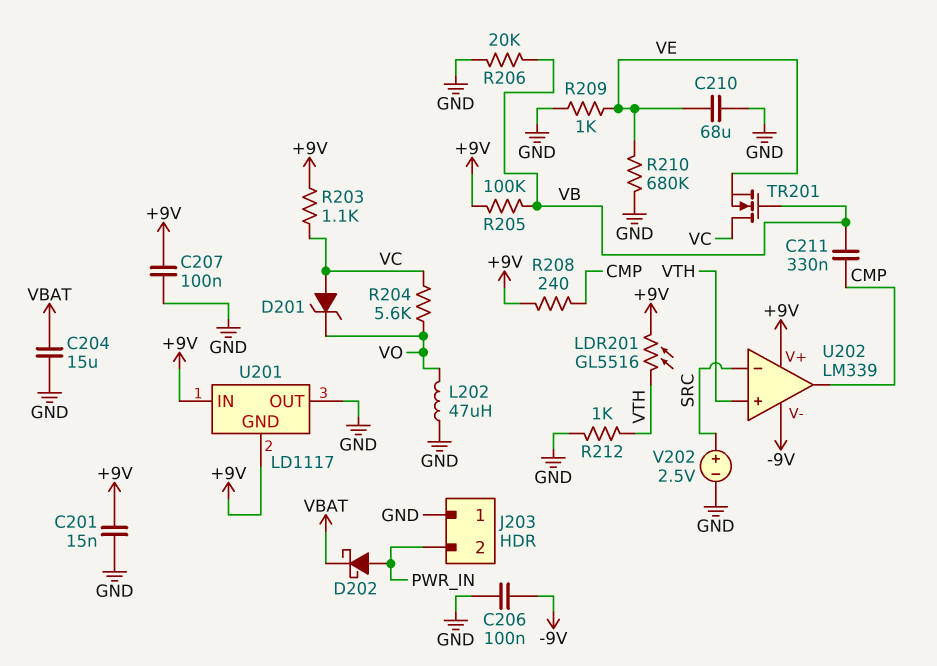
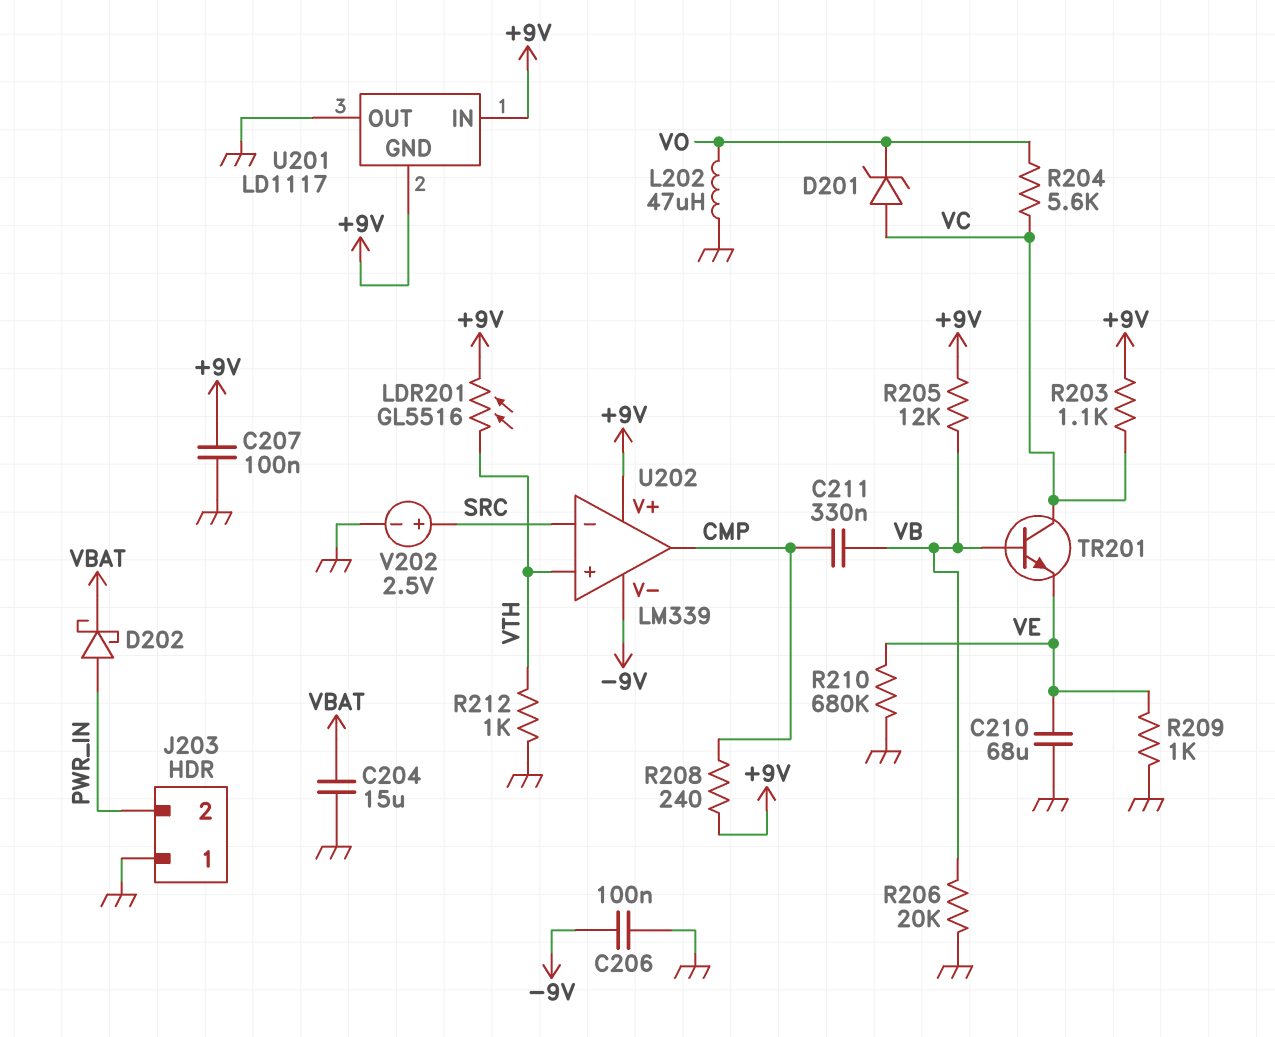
C201: 15nF (+9V, GND) -> none
R205: 100k (+9V, VB) -> 12k (+9V, VB)
TR201: NMOS (G VB, D VC, S VE) -> NPN (B VB, C VC, E VE)

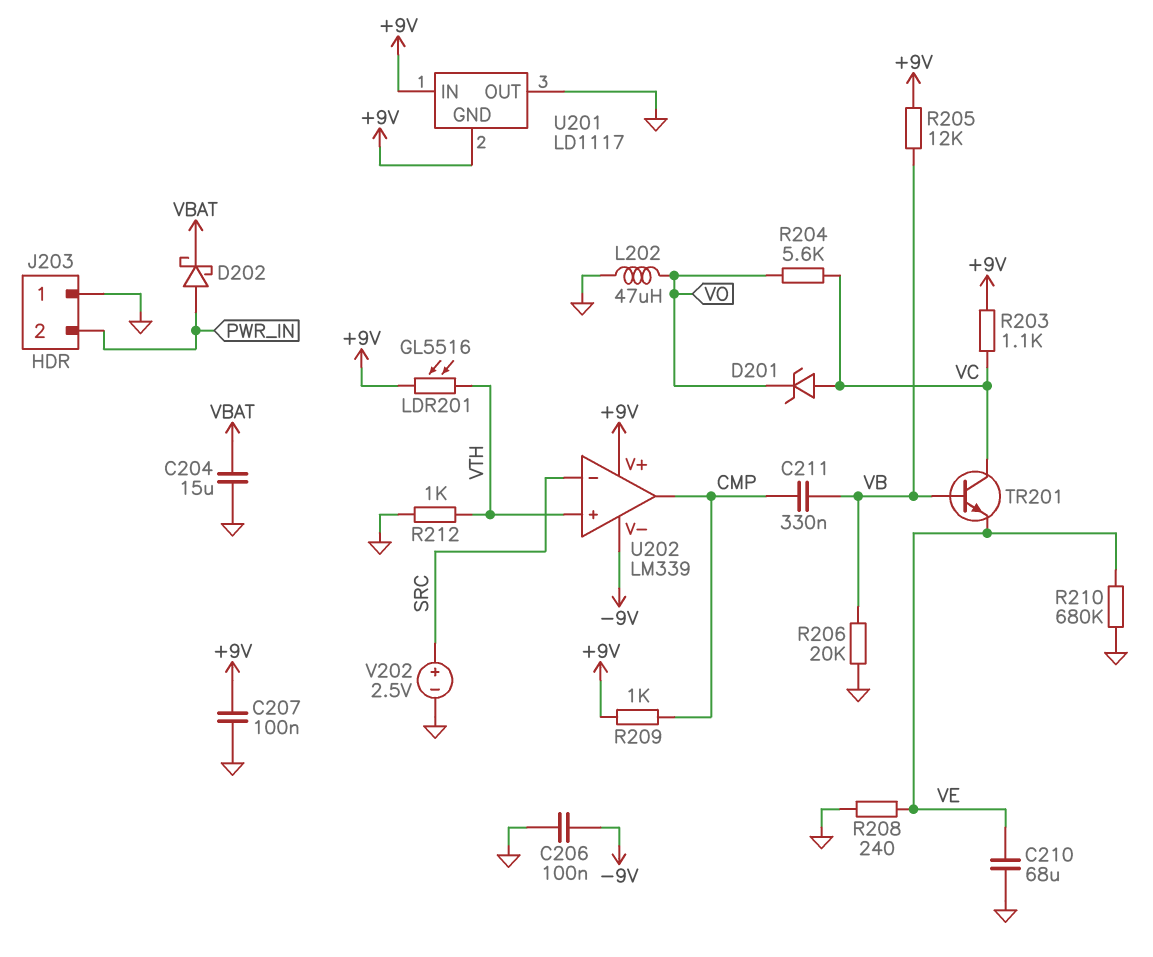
R208: 240 (+9V, CMP) -> 240 (GND, VE)
R209: 1k (GND, VE) -> 1k (+9V, CMP)

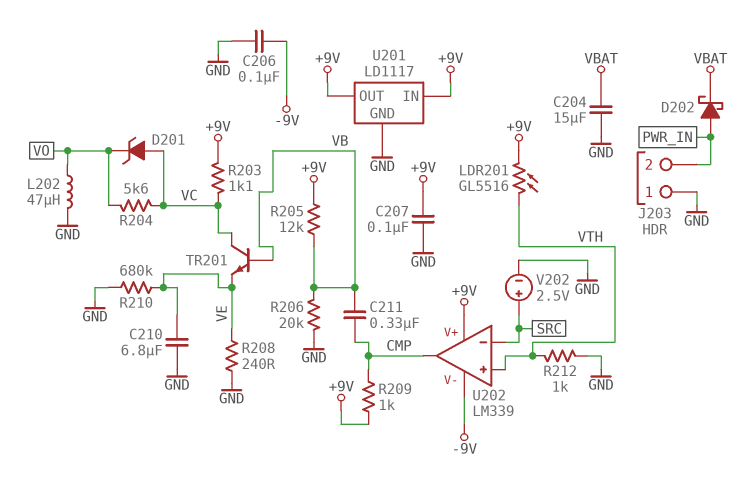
C210: 68uF (GND, VE) -> 6.8uF (GND, VE)
U201 pin GND: +9V -> GND
U201 pin OUT: GND -> +9V

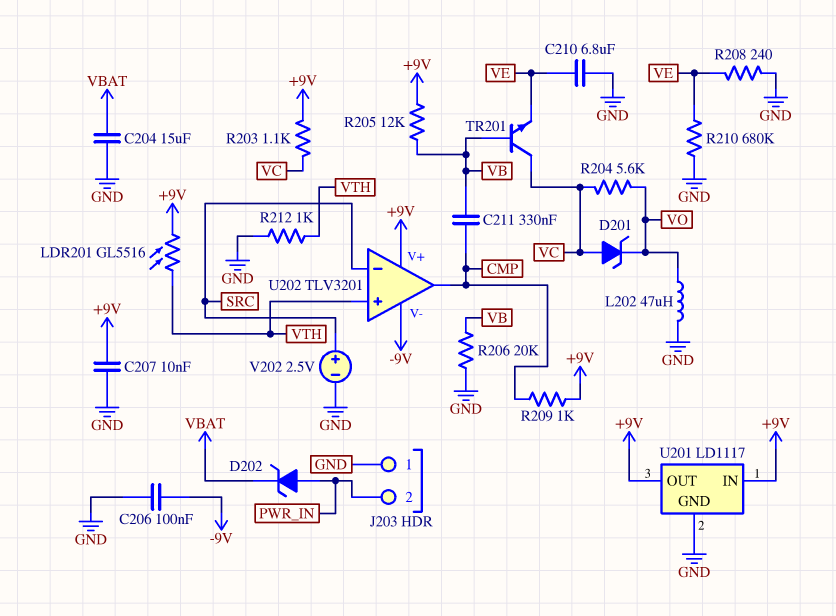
C207: 100nF (+9V, GND) -> 10nF (+9V, GND)
D202: schottky (A PWR_IN, K VBAT) -> zener (A PWR_IN, K VBAT)
U202: LM339 -> TLV3201

